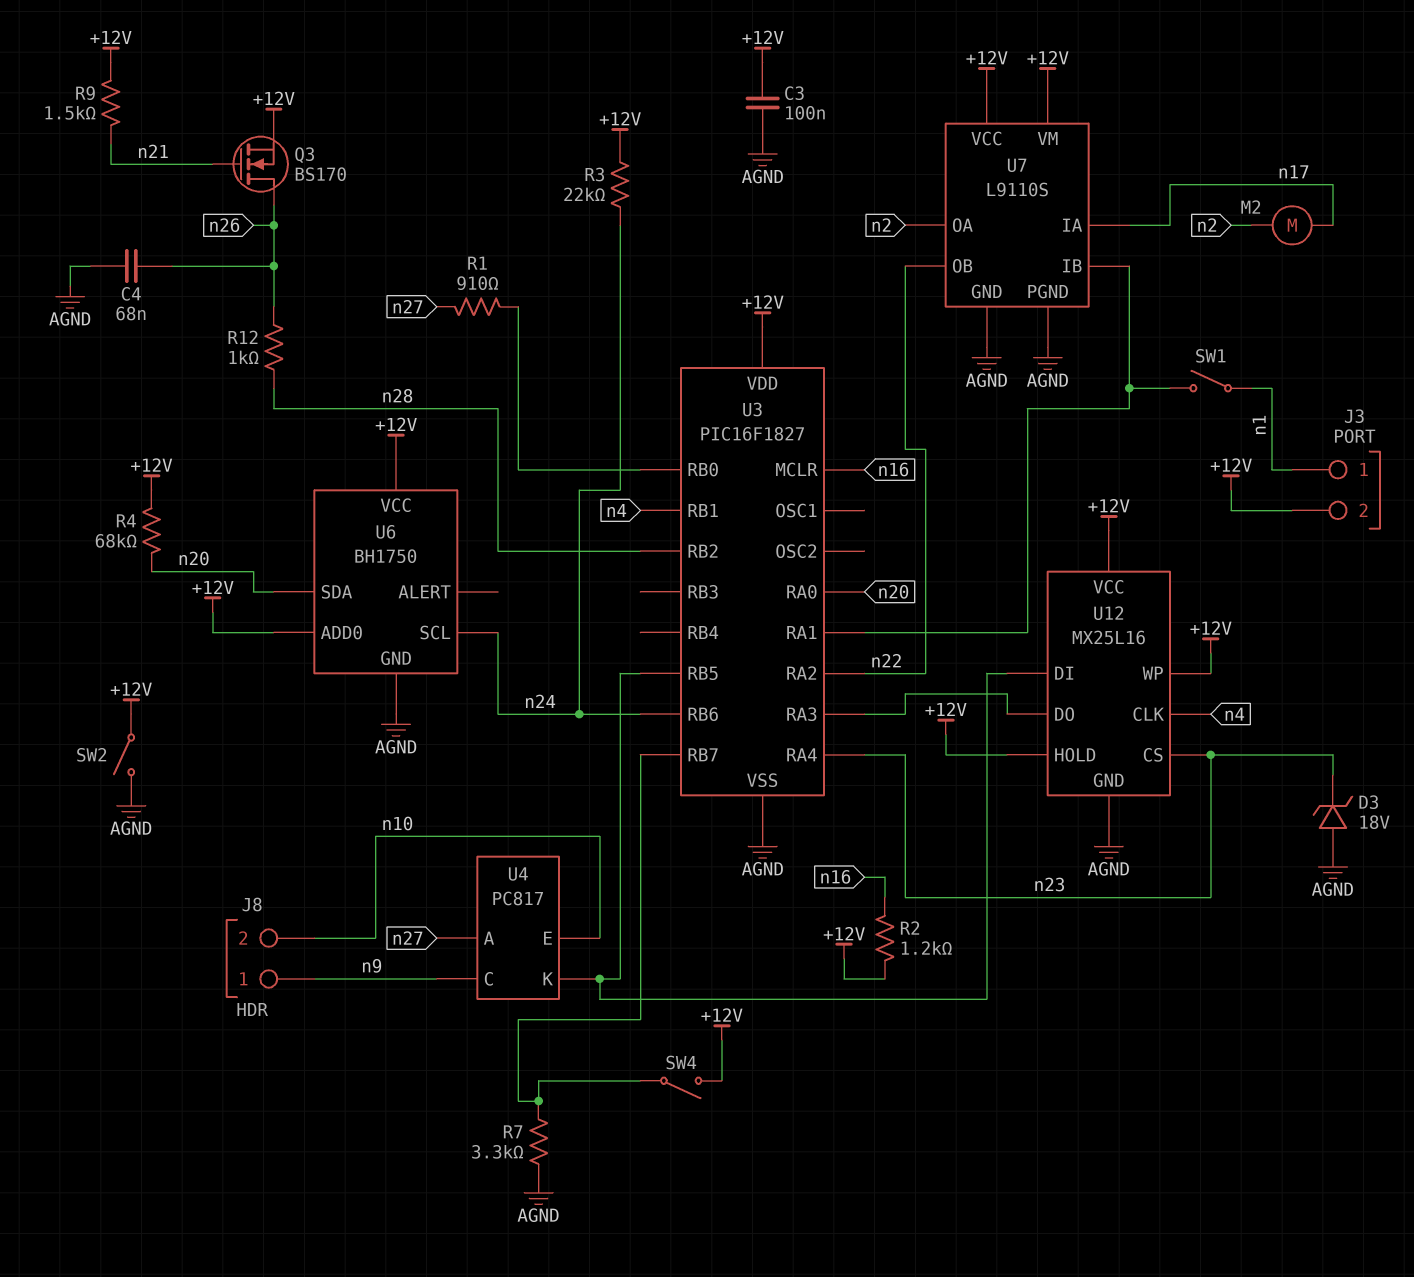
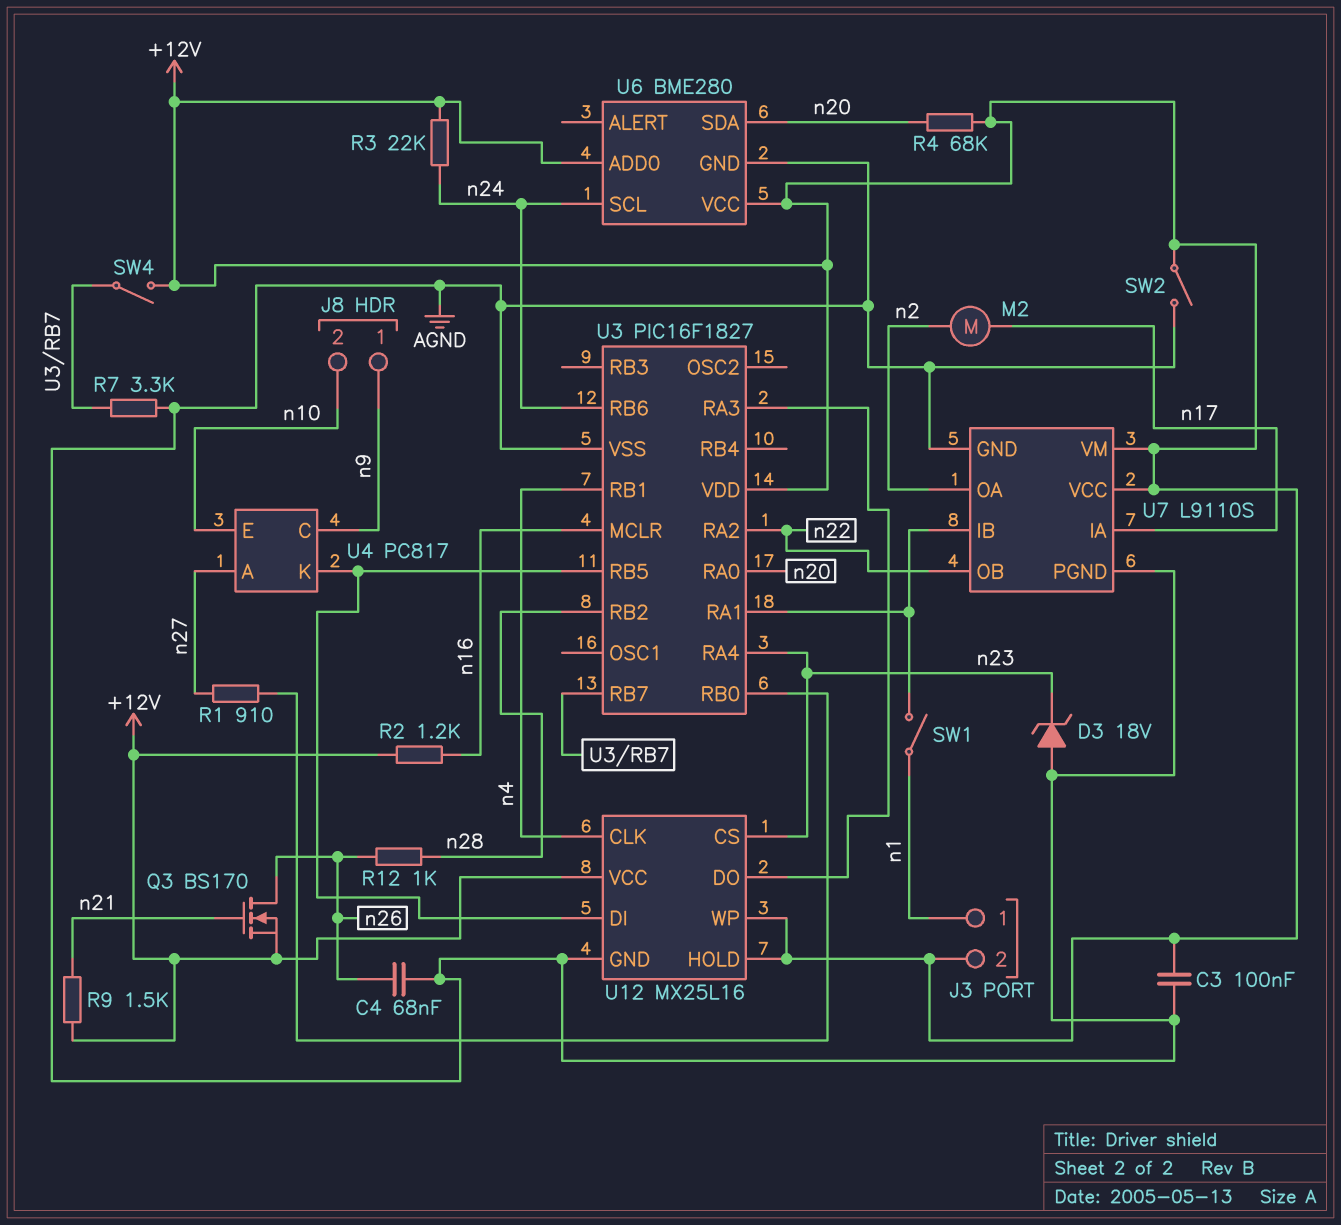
U6: BH1750 -> BME280

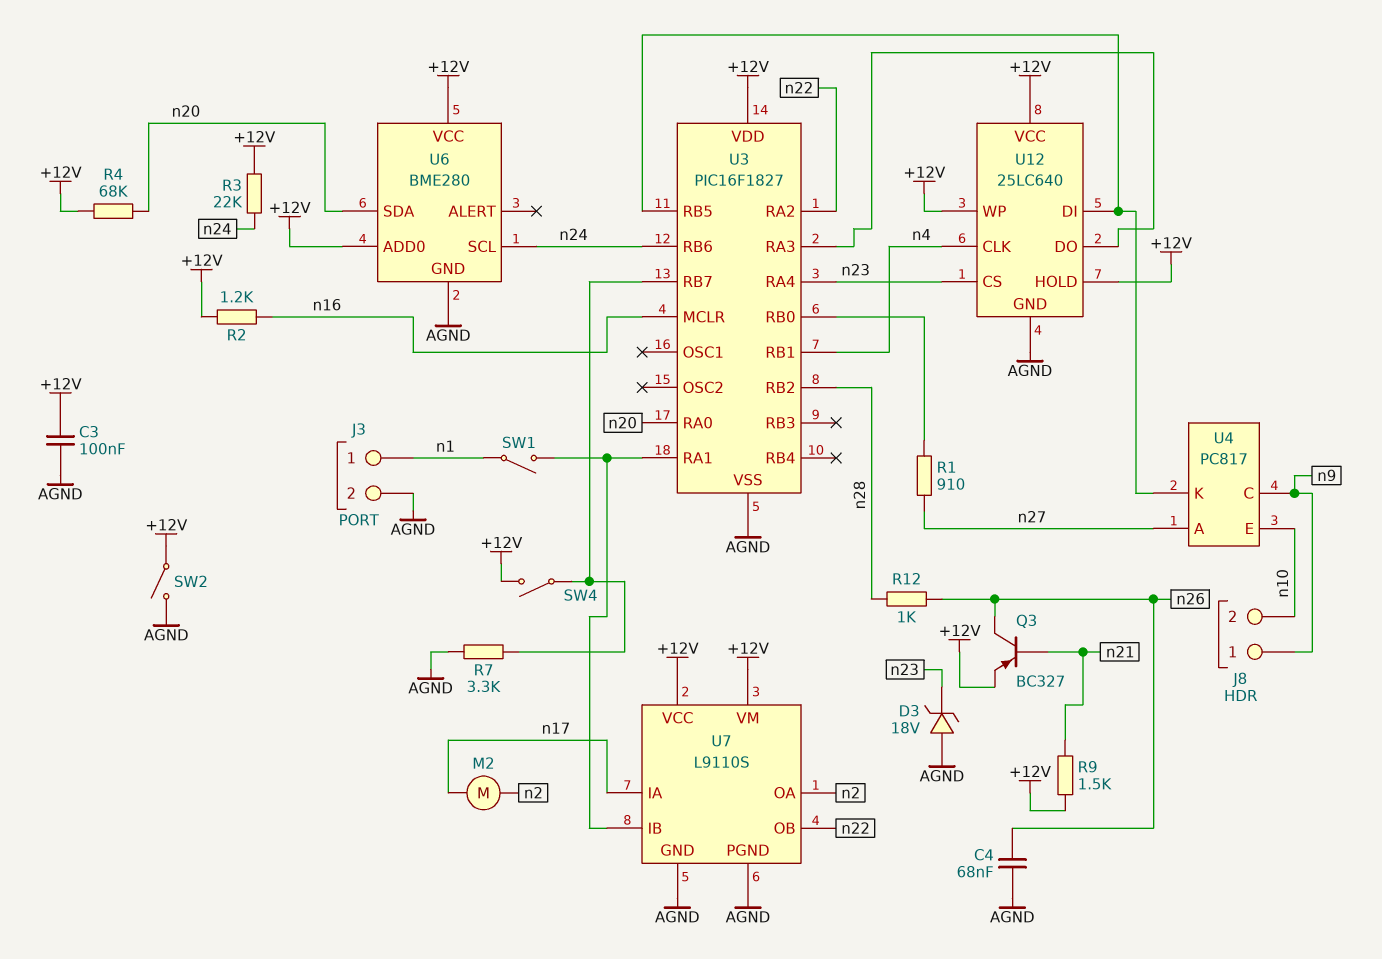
J3 pin 2: +12V -> AGND
Q3: NMOS BS170 (G n21, D n26, S +12V) -> PNP BC327 (B n21, C n26, E +12V)
U12: MX25L16 -> 25LC640

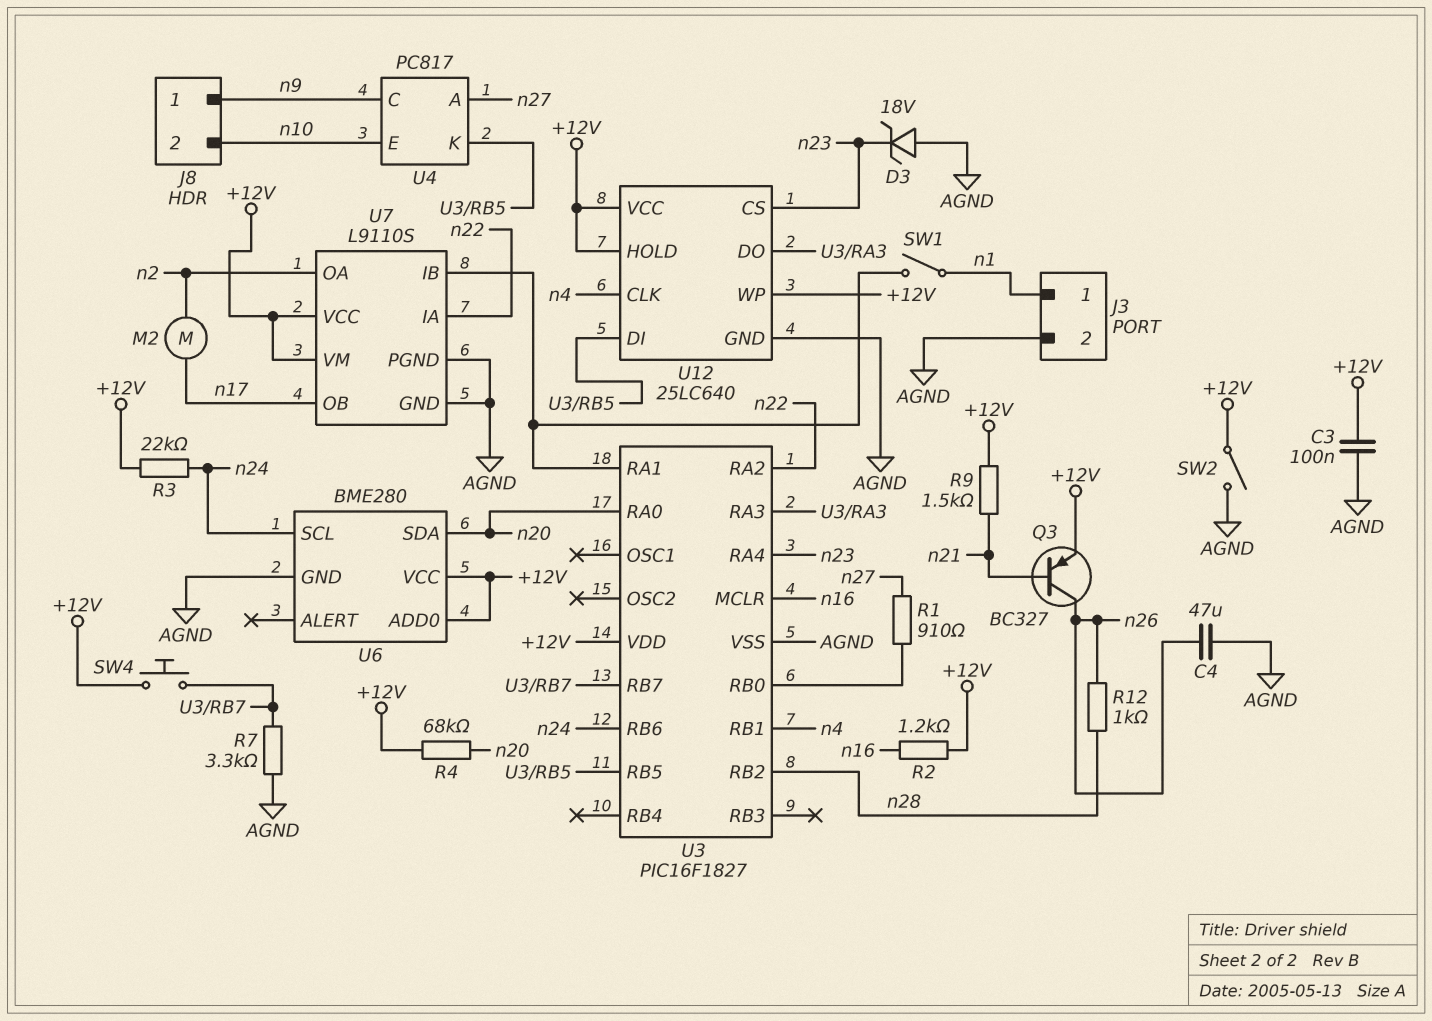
C4: 68nF (AGND, n26) -> 47uF (AGND, n26)
SW4: switch (+12V, U3/RB7) -> button (+12V, U3/RB7)
U7 pin IA: n17 -> n22
U7 pin OB: n22 -> n17

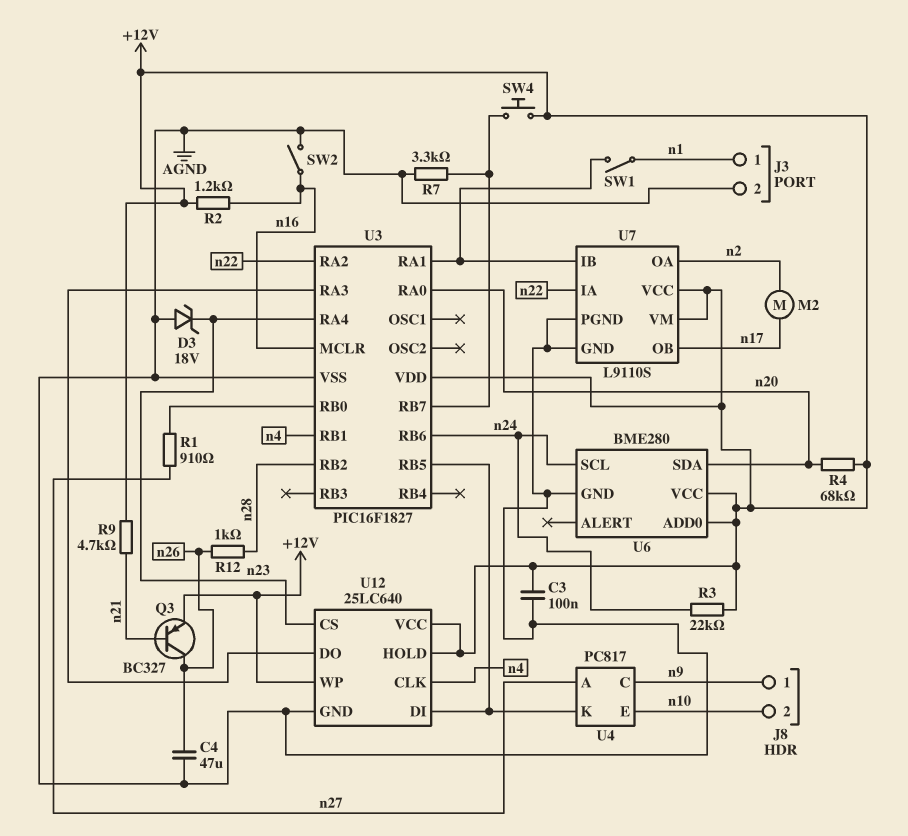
R9: 1.5k (+12V, n21) -> 4.7k (+12V, n21)
SW2: switch (+12V, AGND) -> switch (AGND, n16)

